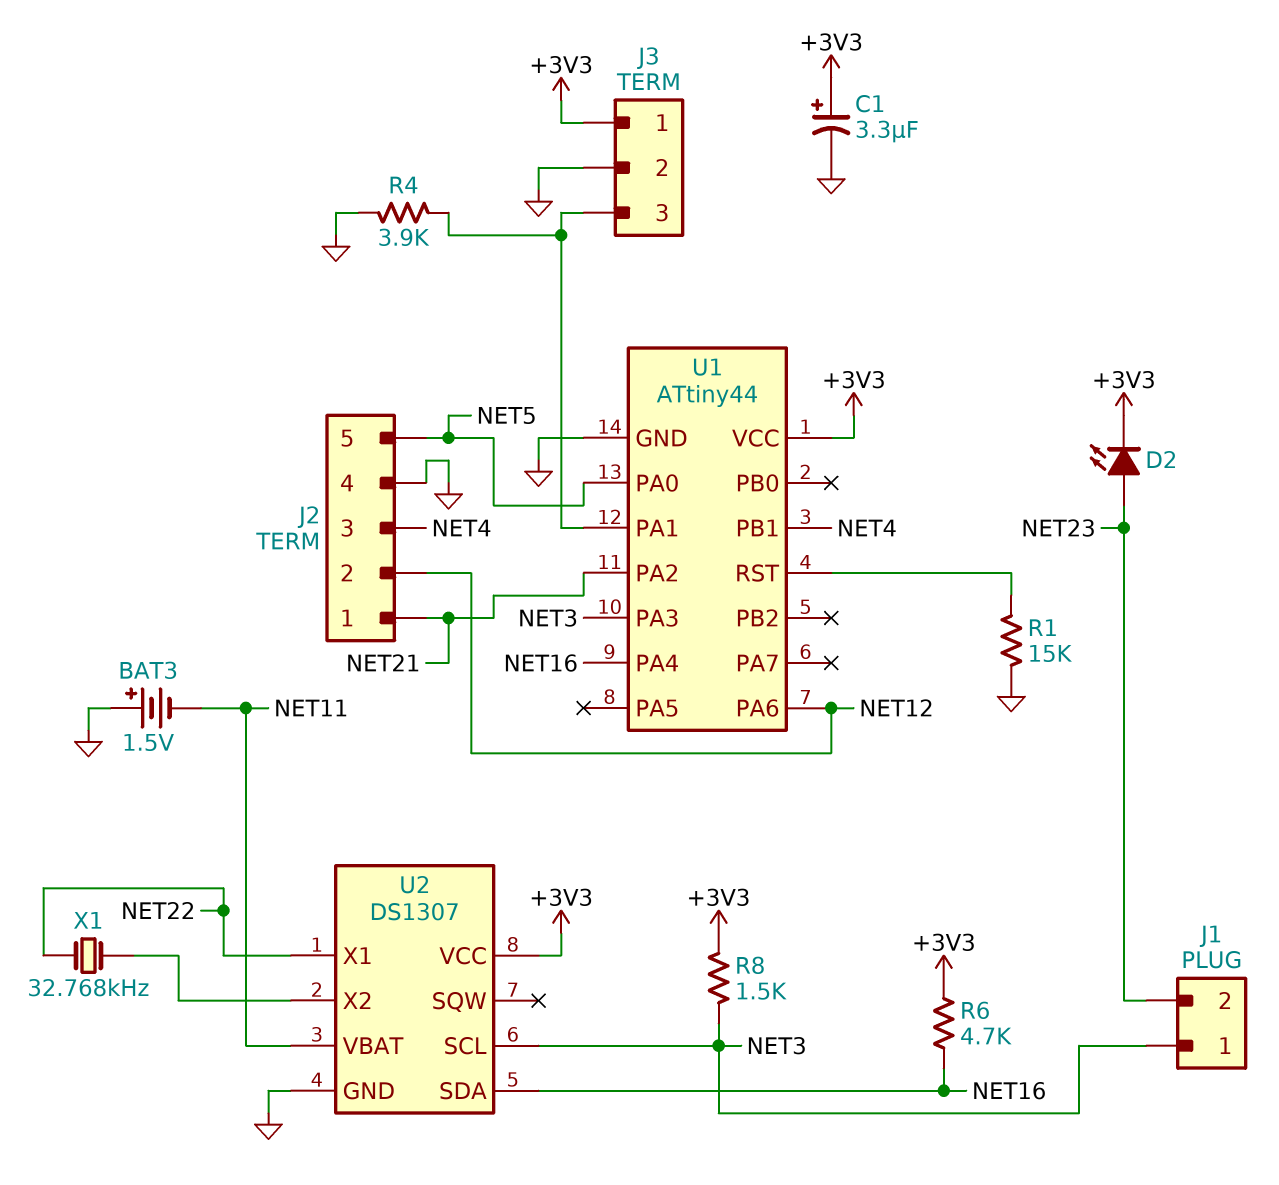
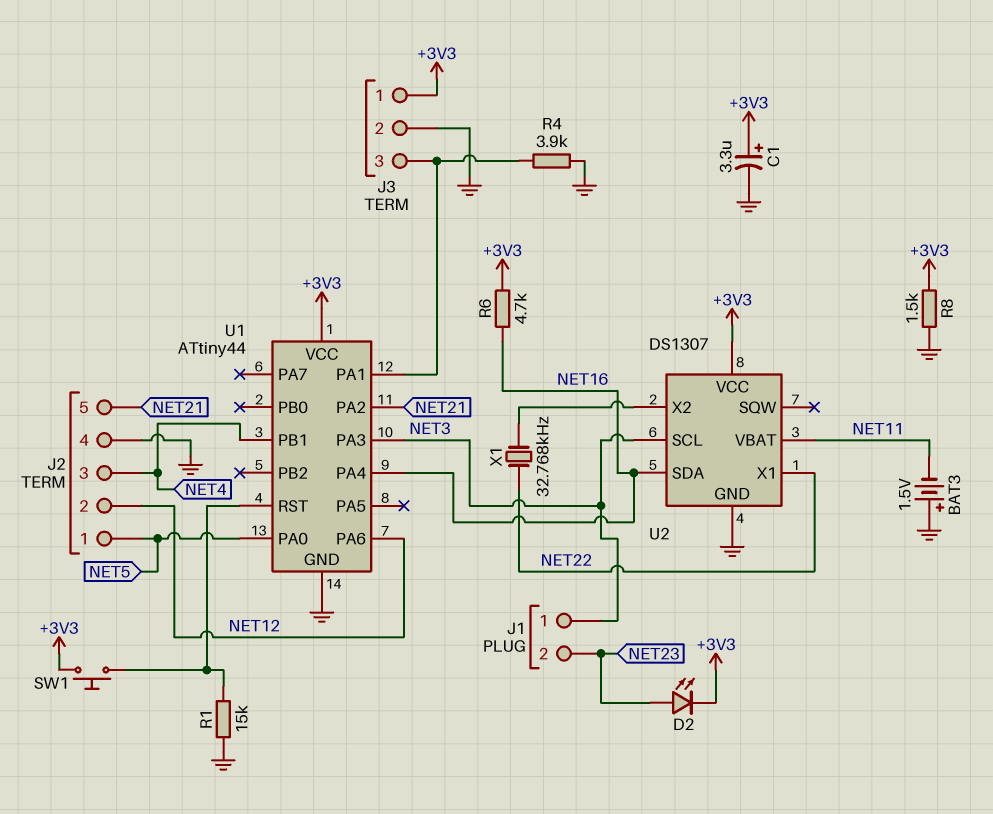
J2 pin 1: NET21 -> NET5
J2 pin 5: NET5 -> NET21
R8: 1.5k (+3V3, NET3) -> 1.5k (+3V3, GND)
SW1: none -> button (+3V3, U1/RST)

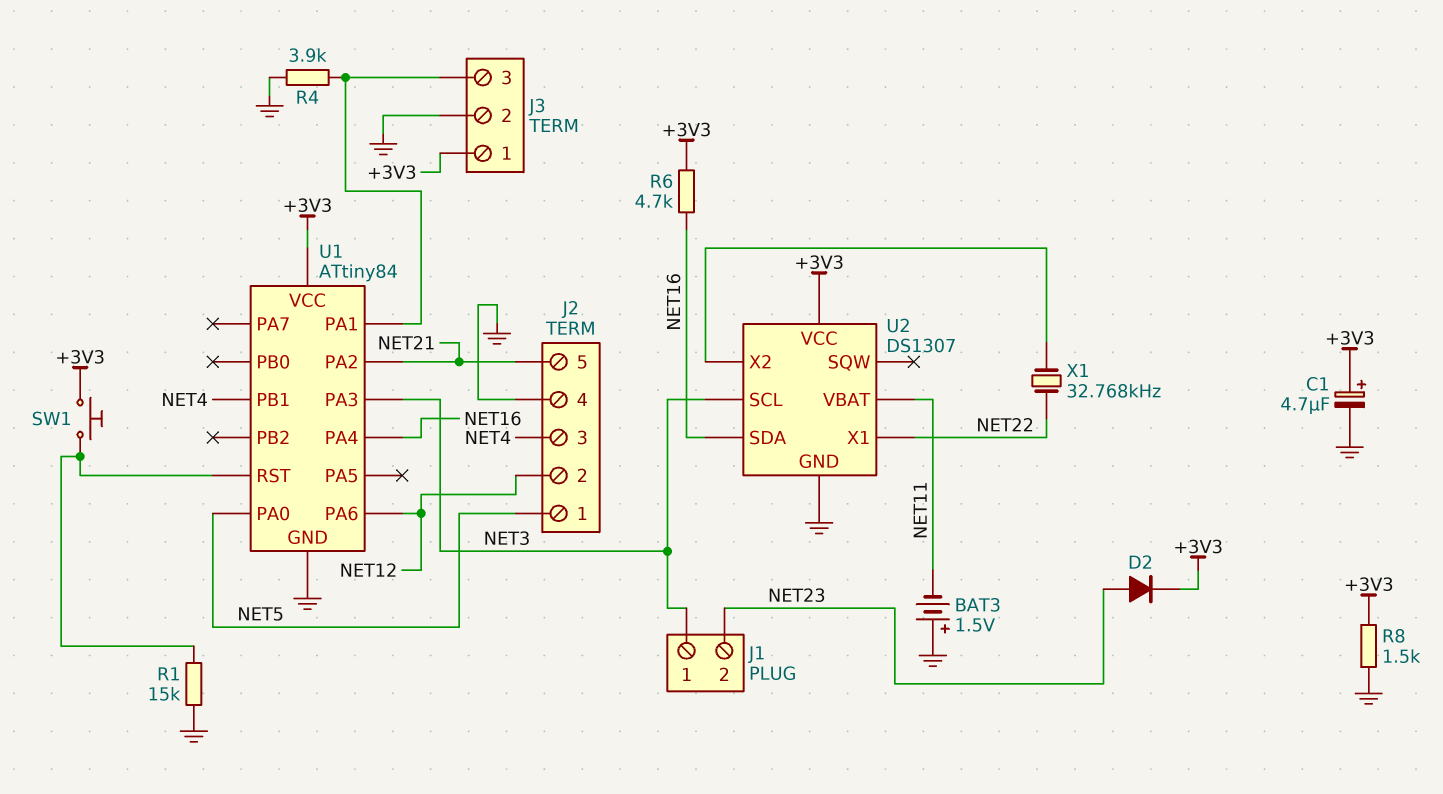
C1: 3.3uF (plus +3V3, minus GND) -> 4.7uF (plus +3V3, minus GND)
D2: LED (A NET23, K +3V3) -> diode (A NET23, K +3V3)
U1: ATtiny44 -> ATtiny84

